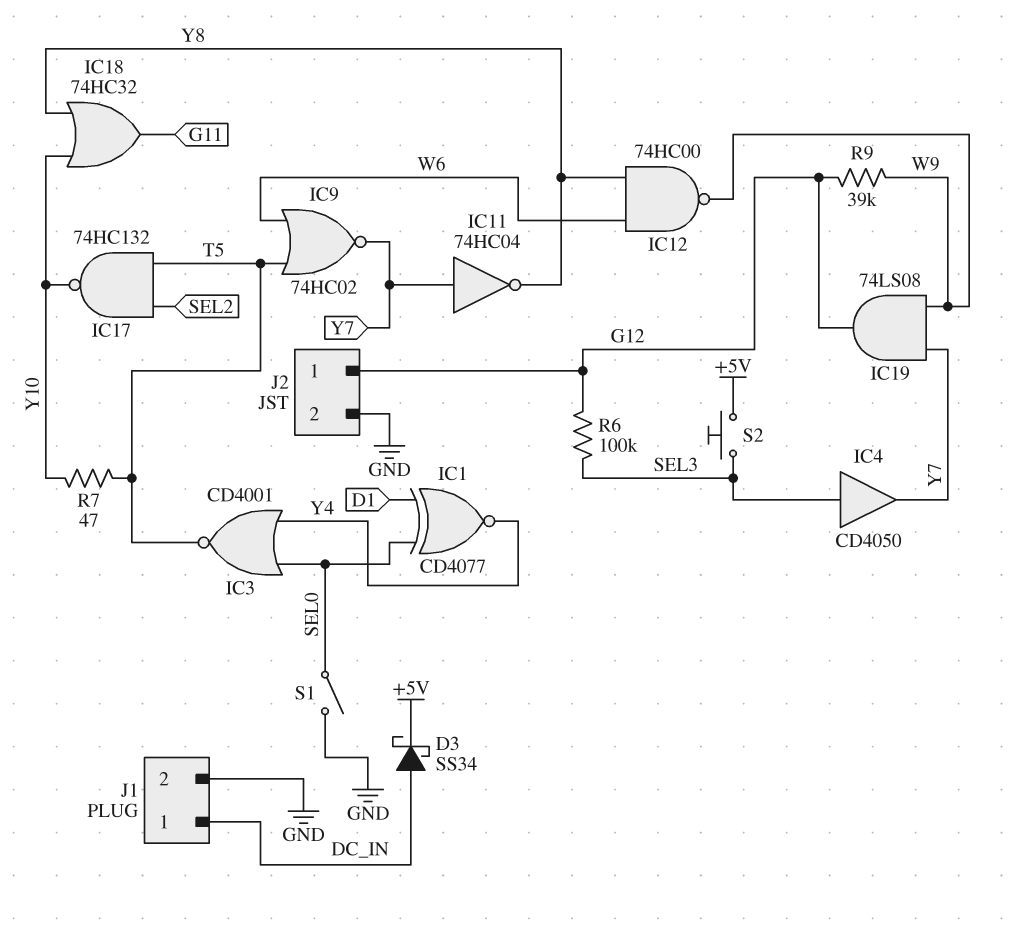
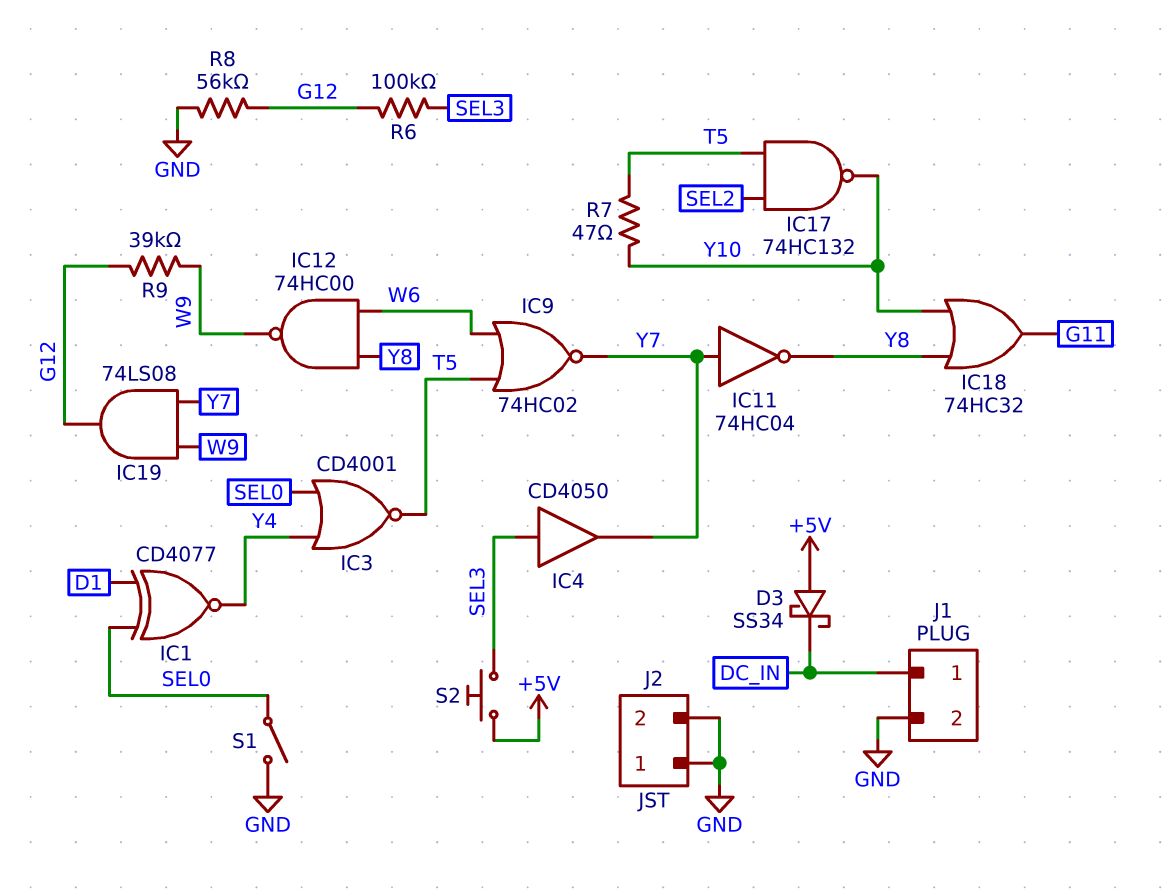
D3: schottky SS34 (A DC_IN, K +5V) -> schottky SS34 (A +5V, K DC_IN)
J2 pin 1: G12 -> GND
R8: none -> 56k (G12, GND)

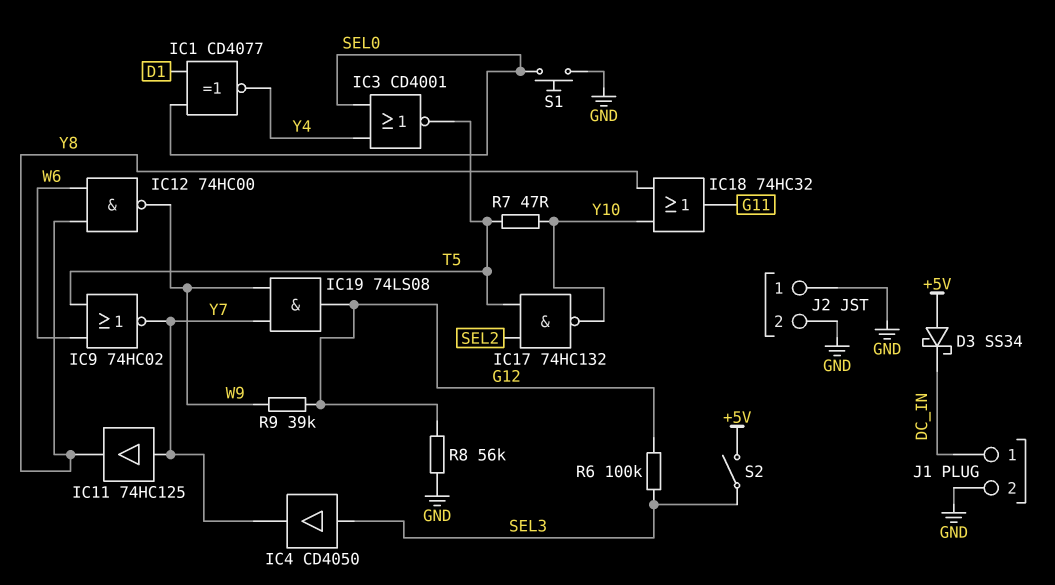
IC11: NOT 74HC04 (in Y7, out Y8) -> buffer 74HC125 (in Y7, out Y8)
S1: switch (GND, SEL0) -> button (GND, SEL0)
S2: button (+5V, SEL3) -> switch (+5V, SEL3)

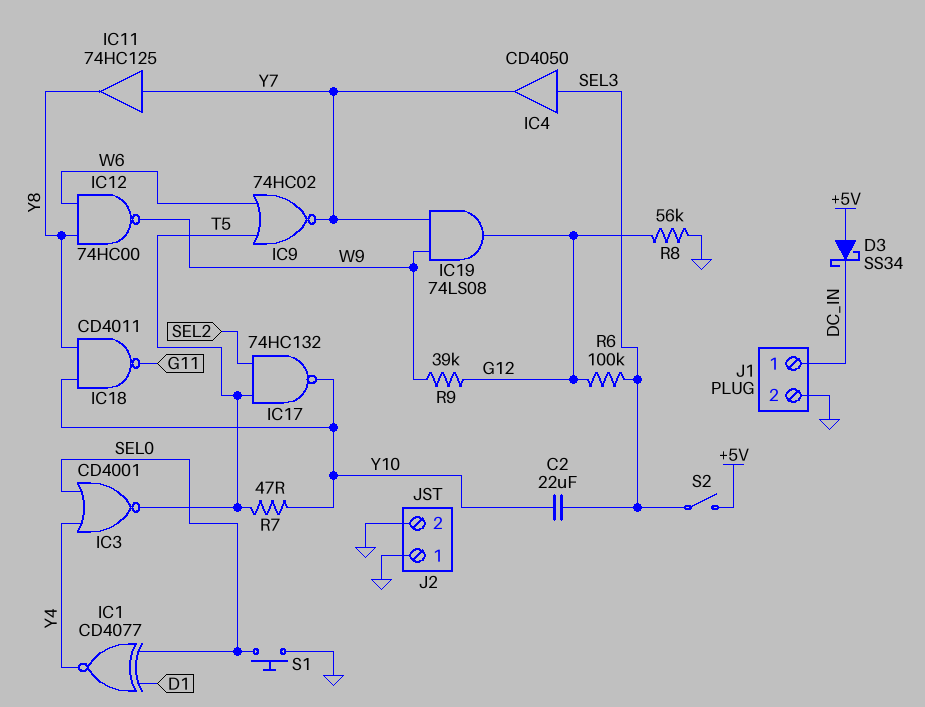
C2: none -> 22uF (SEL3, Y10)
IC18: OR 74HC32 (in Y8, in Y10, out G11) -> NAND CD4011 (in Y8, in Y10, out G11)

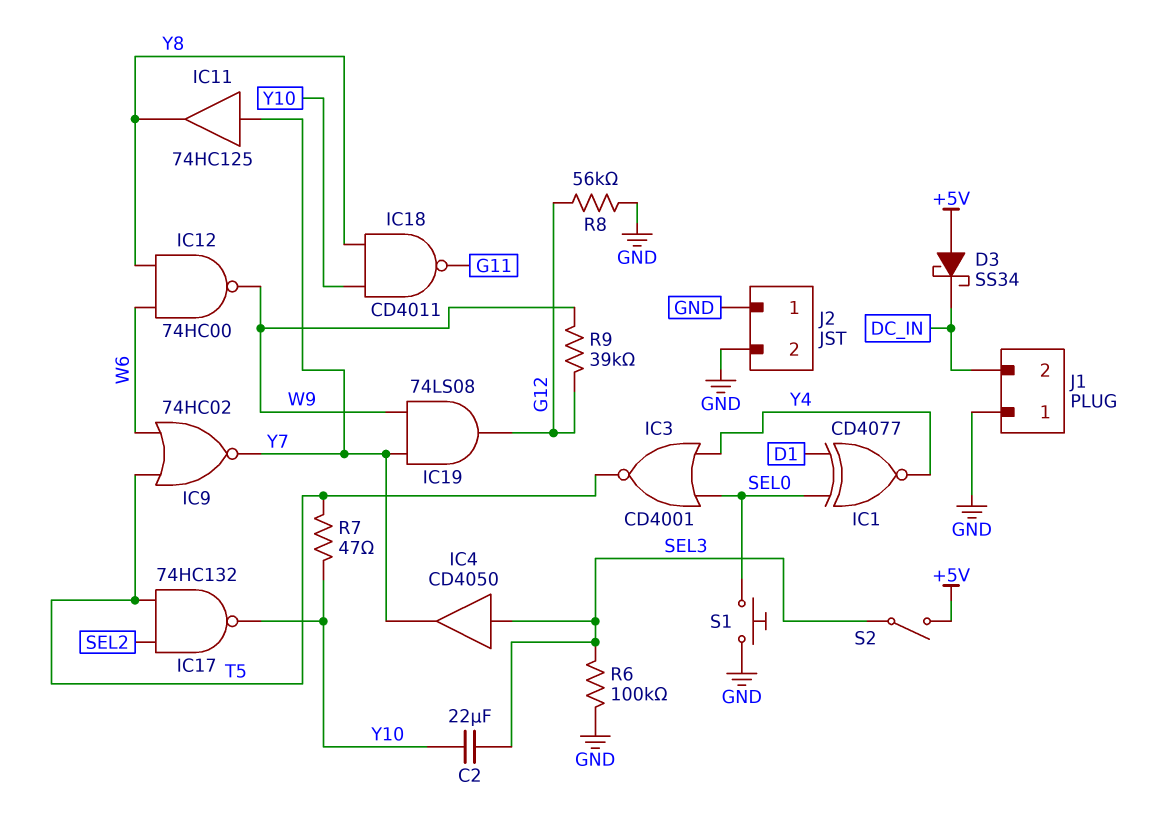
J1 pin 1: DC_IN -> GND
J1 pin 2: GND -> DC_IN
R6: 100k (G12, SEL3) -> 100k (GND, SEL3)

